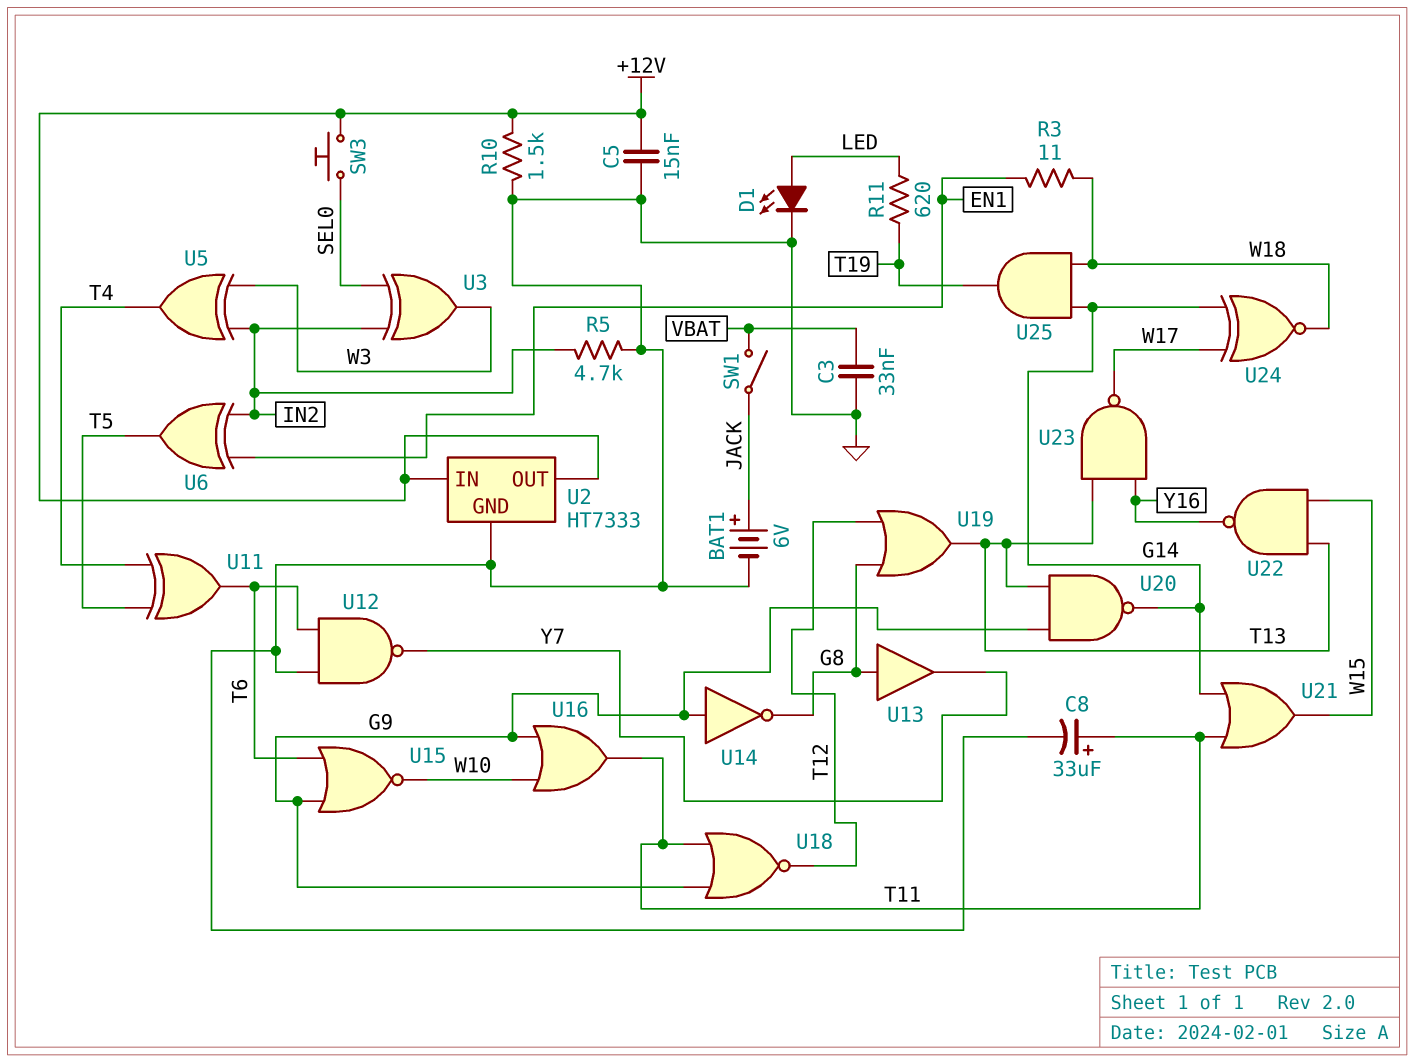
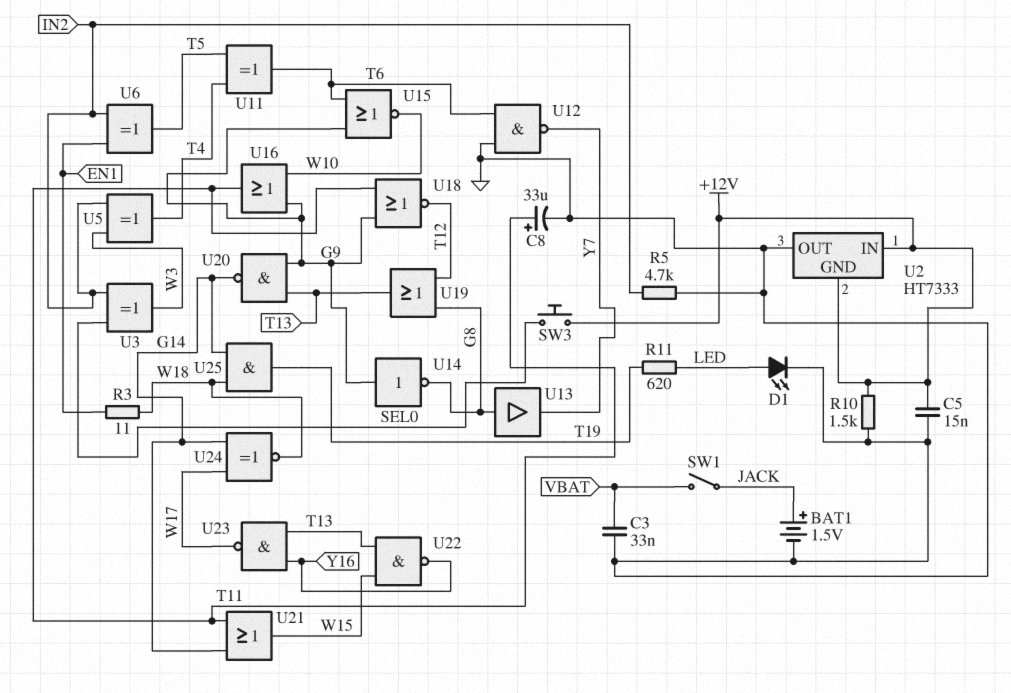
BAT1: 6V (plus JACK, minus GND) -> 1.5V (plus JACK, minus GND)
U2 pin GND: GND -> +12V
U2 pin OUT: +12V -> GND

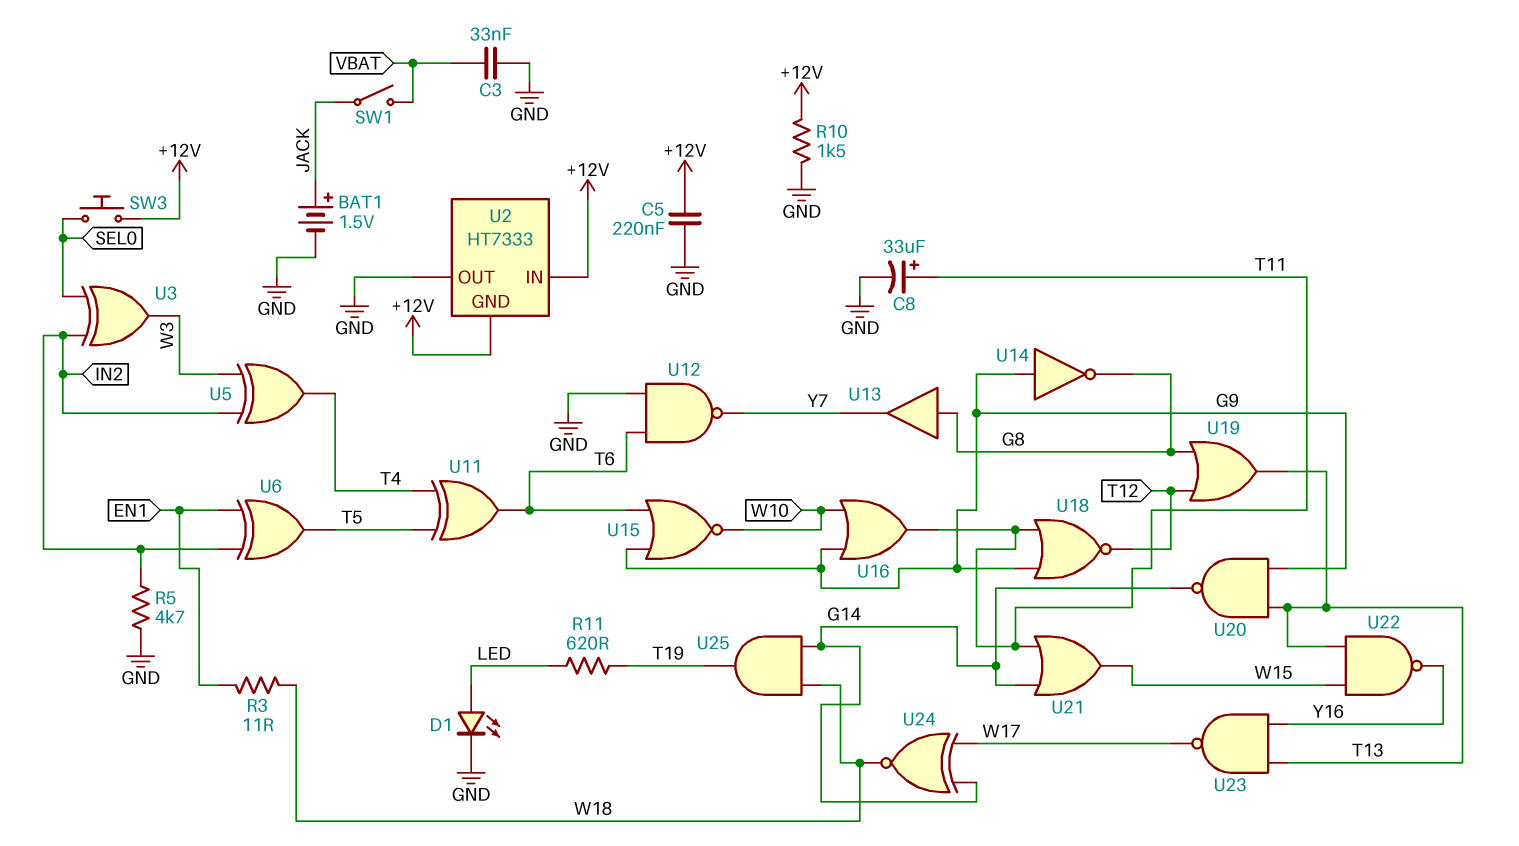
C5: 15nF (+12V, GND) -> 220nF (+12V, GND)

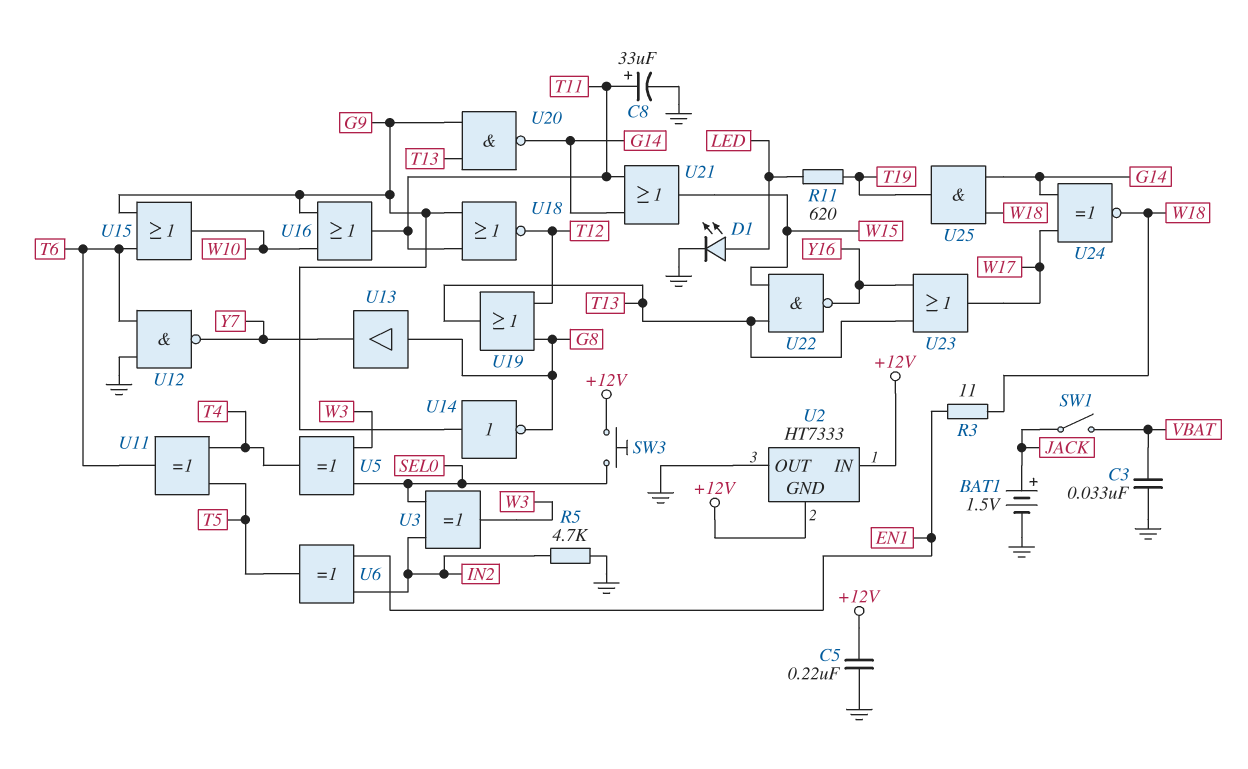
R10: 1.5k (+12V, GND) -> none
U5: XOR (in IN2, in W3, out T4) -> XOR (in SEL0, in W3, out T4)
U15: NOR (in G9, in T6, out W10) -> OR (in G9, in T6, out W10)
U23: NAND (in T13, in Y16, out W17) -> OR (in T13, in Y16, out W17)

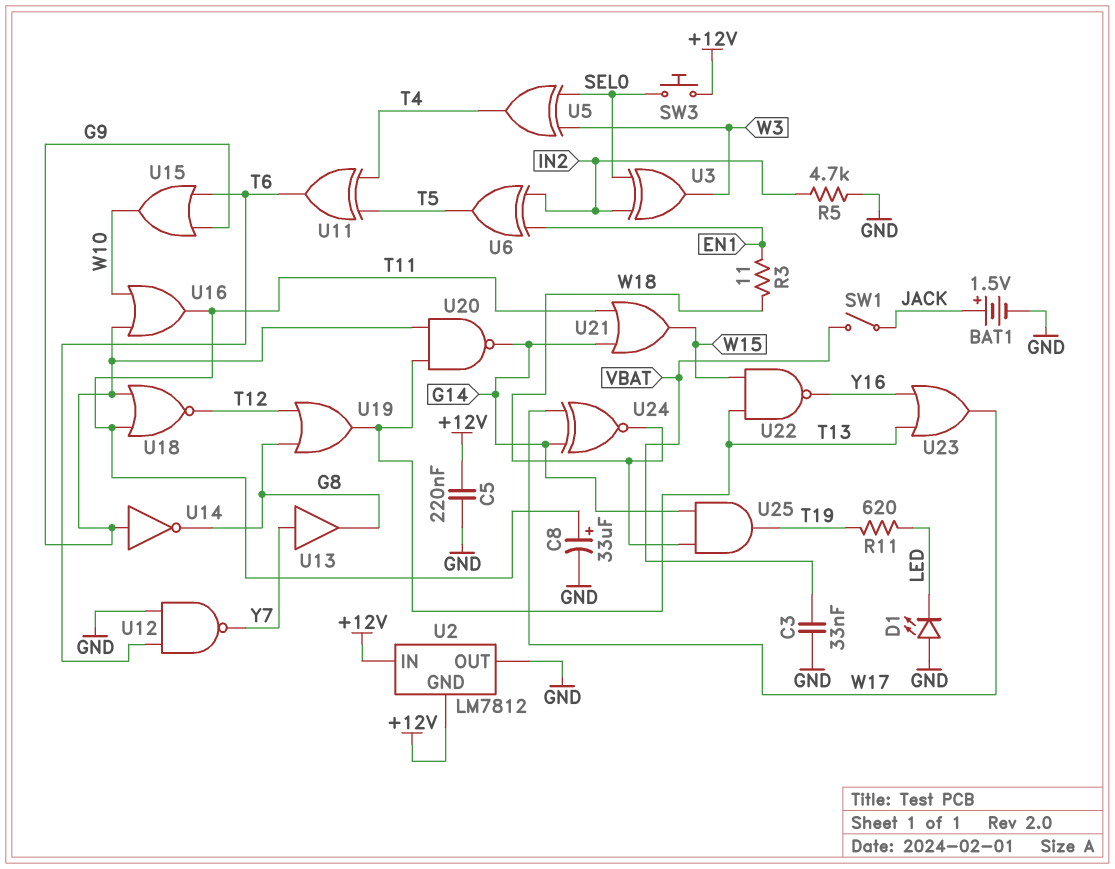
D1: LED (A LED, K GND) -> LED (A GND, K LED)
U2: HT7333 -> LM7812
U13: buffer (in G8, out Y7) -> buffer (in Y7, out G8)

